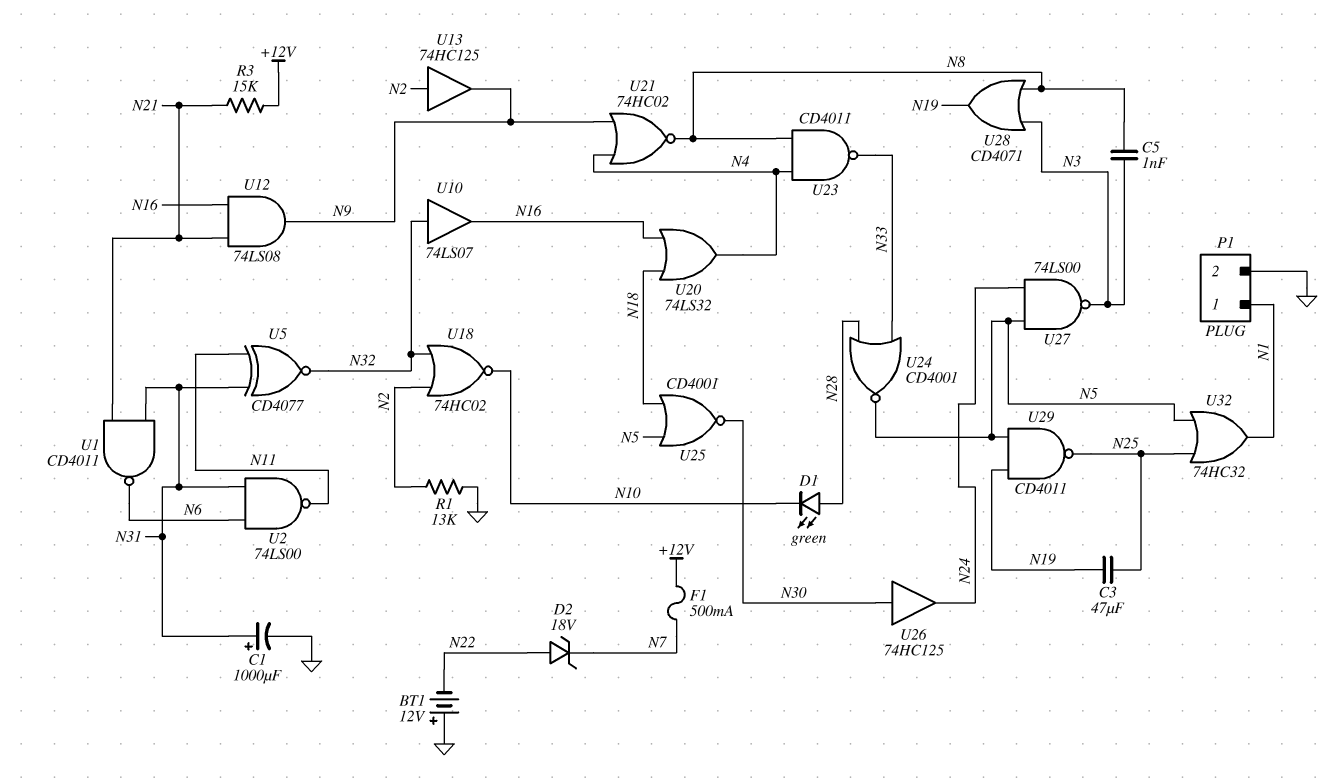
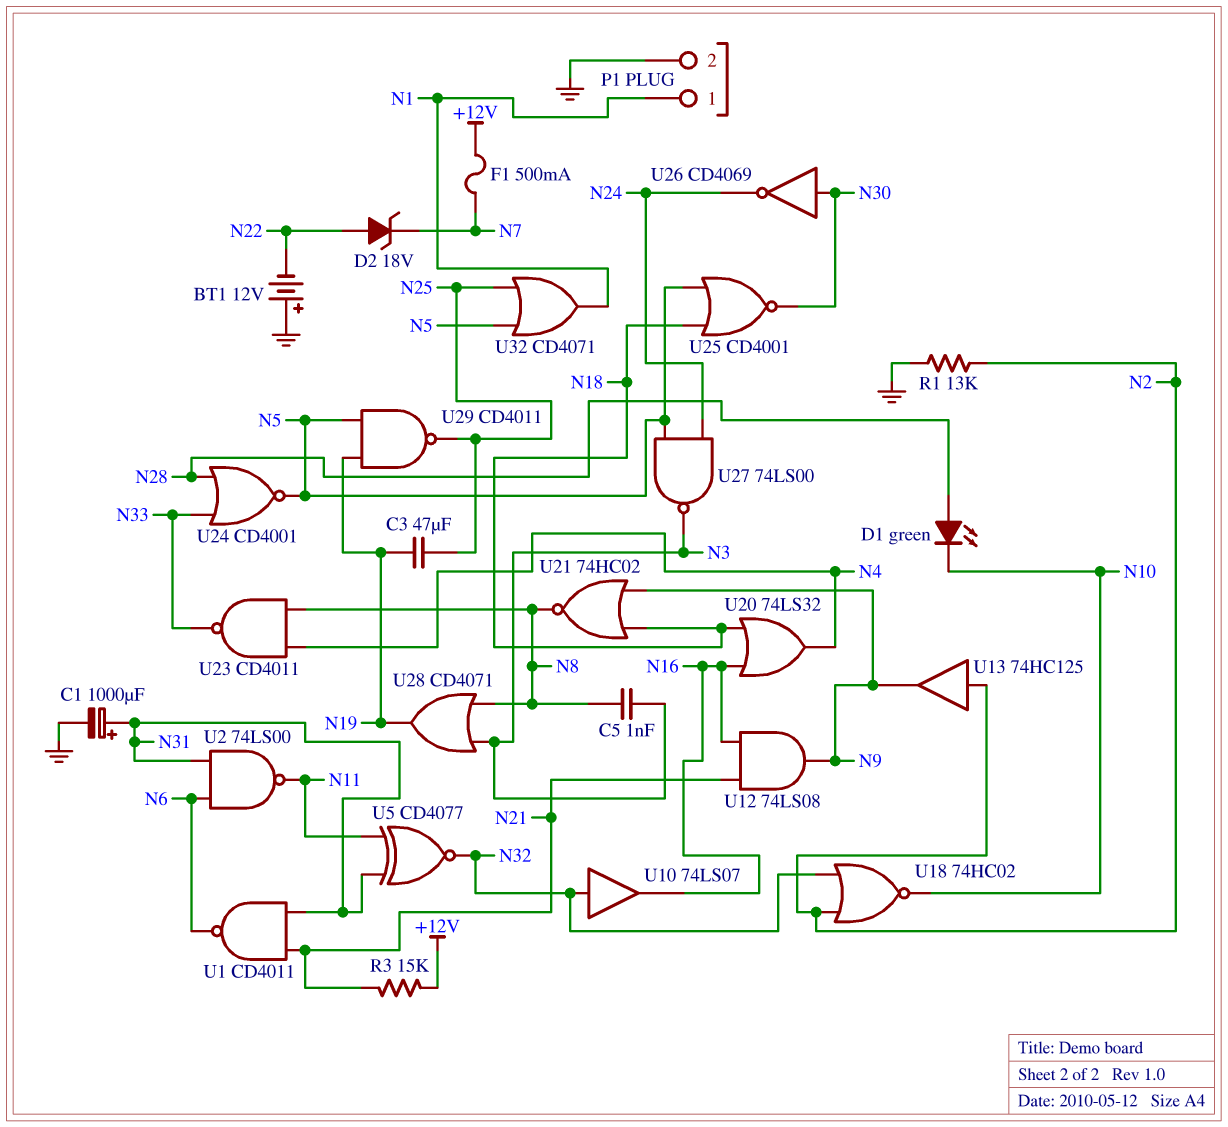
U21: NOR 74HC02 (in N4, in N9, out N8) -> NOR 74HC02 (in N9, in N18, out N8)
U26: buffer 74HC125 (in N30, out N24) -> NOT CD4069 (in N30, out N24)
U32: OR 74HC32 (in N5, in N25, out N1) -> OR CD4071 (in N5, in N25, out N1)

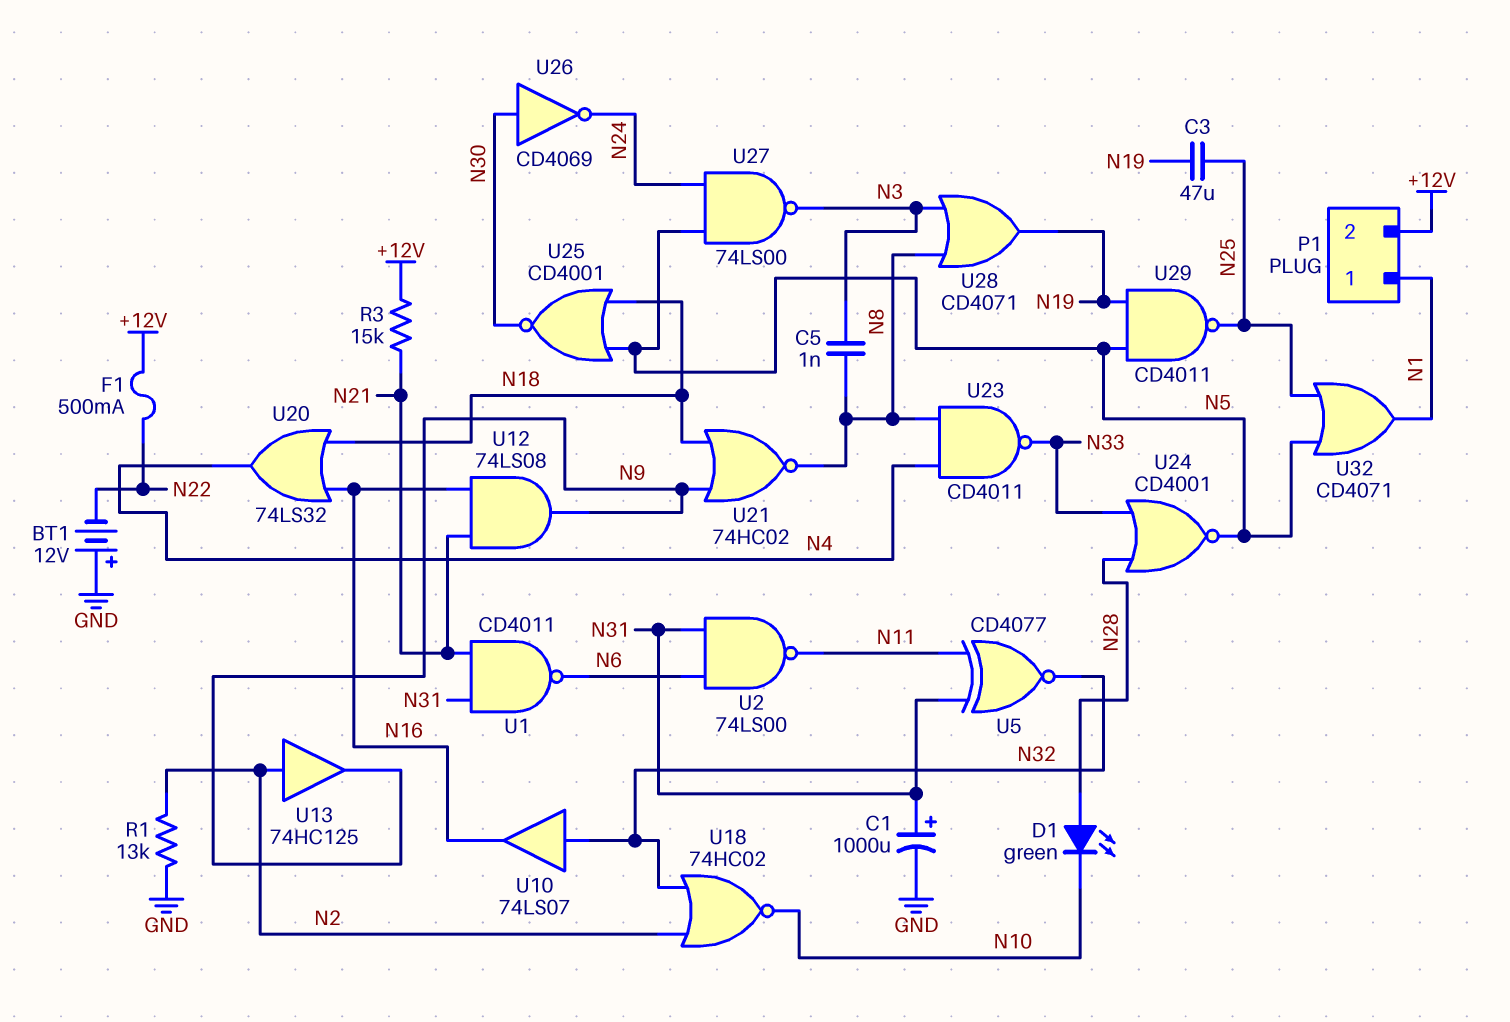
D2: zener 18V (A N22, K N7) -> none
F1: 500mA (+12V, N7) -> 500mA (+12V, N22)
P1 pin 2: GND -> +12V

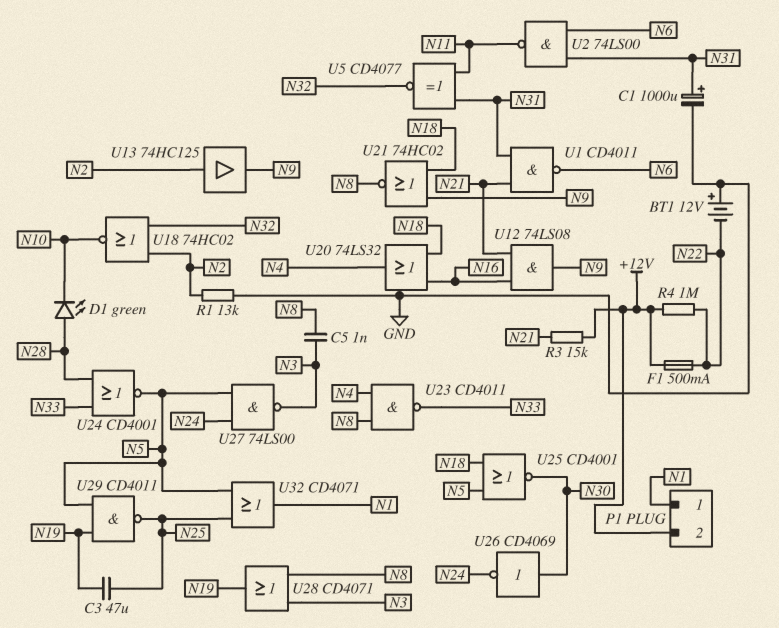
R4: none -> 1M (+12V, N22)
U10: buffer 74LS07 (in N32, out N16) -> none

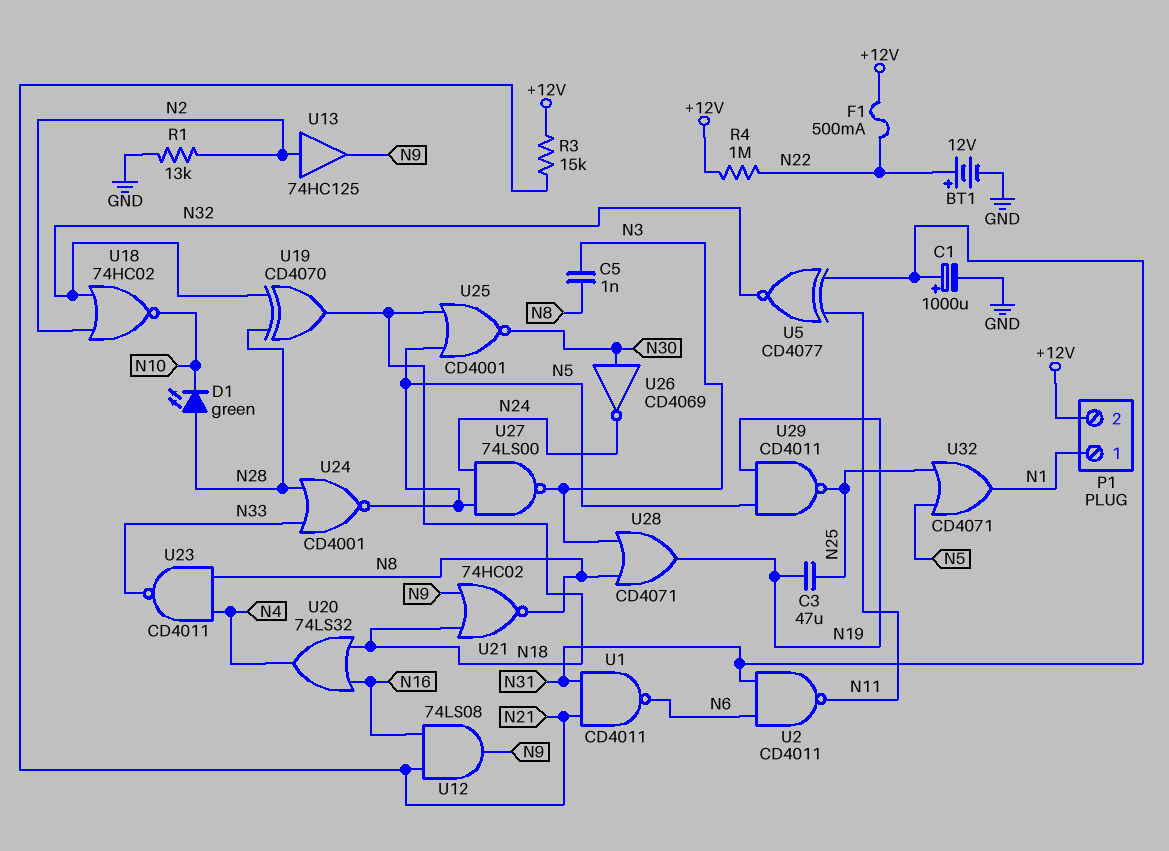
BT1: 12V (plus GND, minus N22) -> 12V (plus N22, minus GND)
U2: NAND 74LS00 (in N6, in N31, out N11) -> NAND CD4011 (in N6, in N31, out N11)
U19: none -> XOR CD4070 (in N28, in N32, out N18)

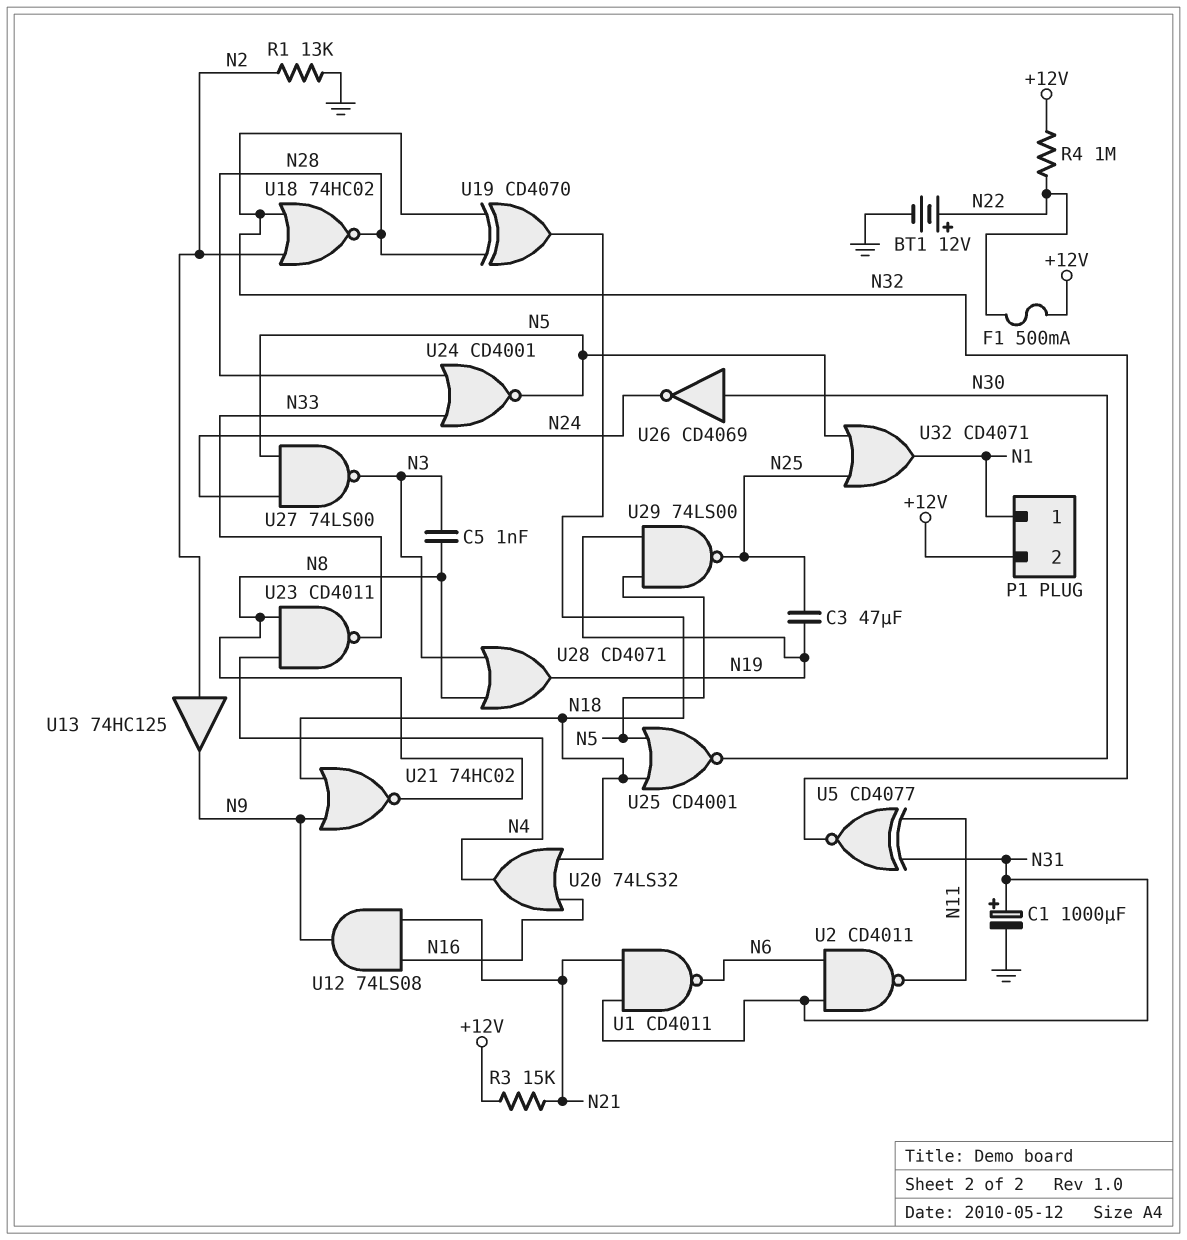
D1: LED green (A N28, K N10) -> none
U18: NOR 74HC02 (in N2, in N32, out N10) -> NOR 74HC02 (in N2, in N32, out N28)
U29: NAND CD4011 (in N5, in N19, out N25) -> NAND 74LS00 (in N5, in N19, out N25)

